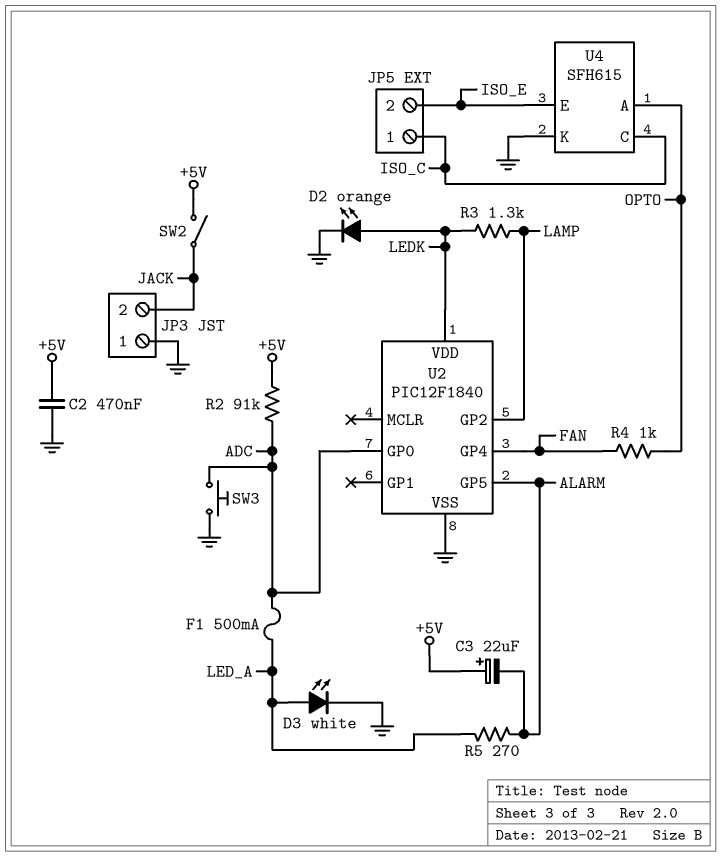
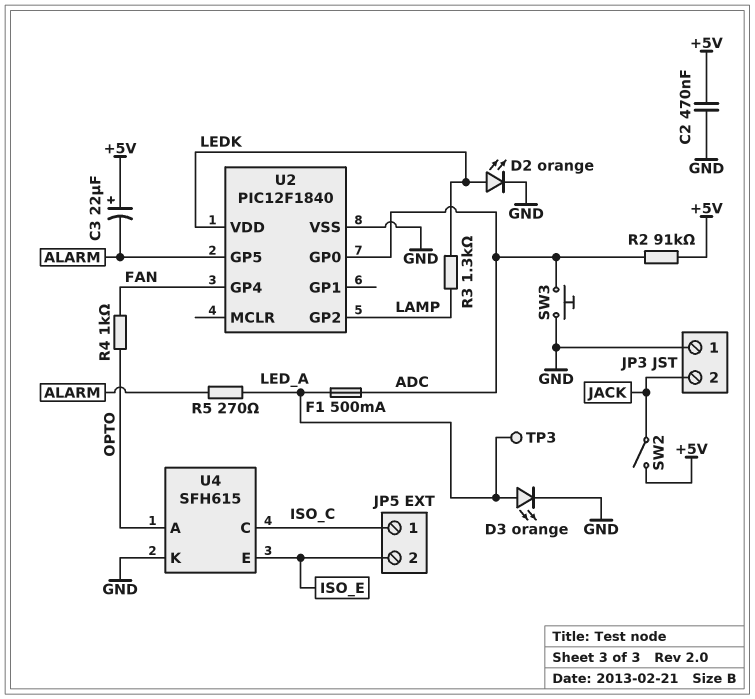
D3: LED white (A LED_A, K GND) -> LED orange (A LED_A, K GND)
TP3: none -> test point (LED_A)

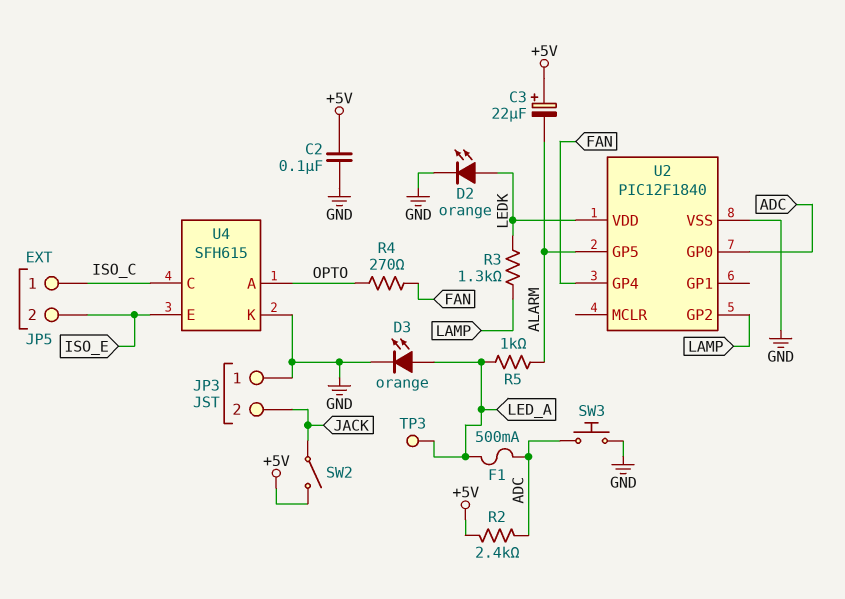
C2: 470nF (+5V, GND) -> 100nF (+5V, GND)
R2: 91k (+5V, ADC) -> 2.4k (+5V, ADC)
R4: 1k (FAN, OPTO) -> 270 (FAN, OPTO)
R5: 270 (ALARM, LED_A) -> 1k (ALARM, LED_A)

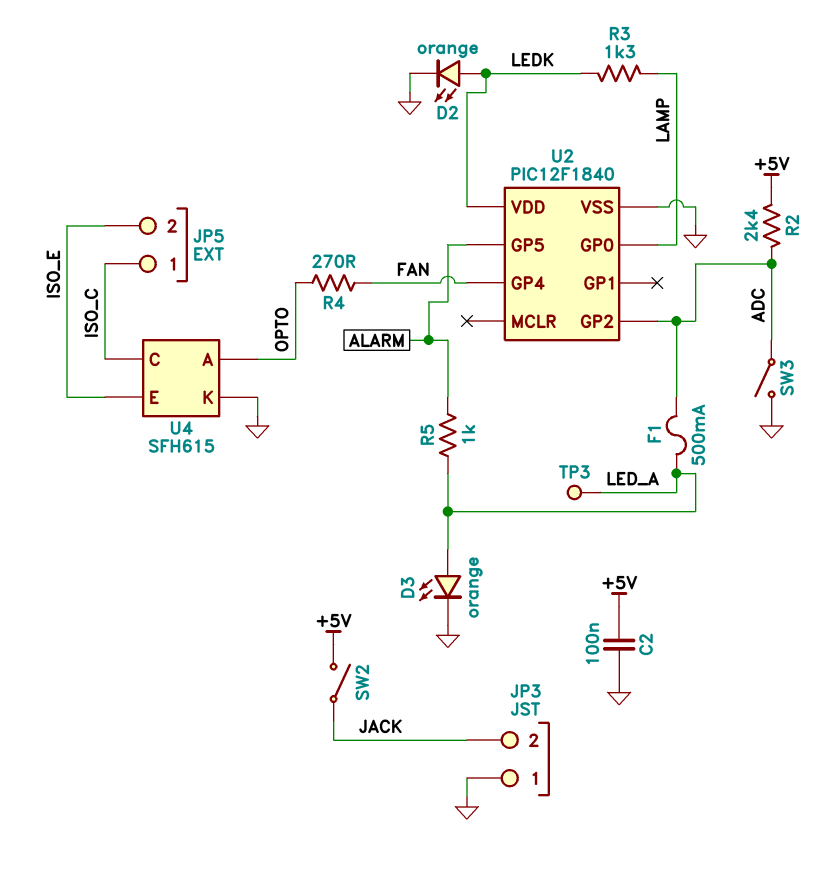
C3: 22uF (plus +5V, minus ALARM) -> none
SW3: button (ADC, GND) -> switch (ADC, GND)
U2 pin GP0: ADC -> LAMP
U2 pin GP2: LAMP -> ADC

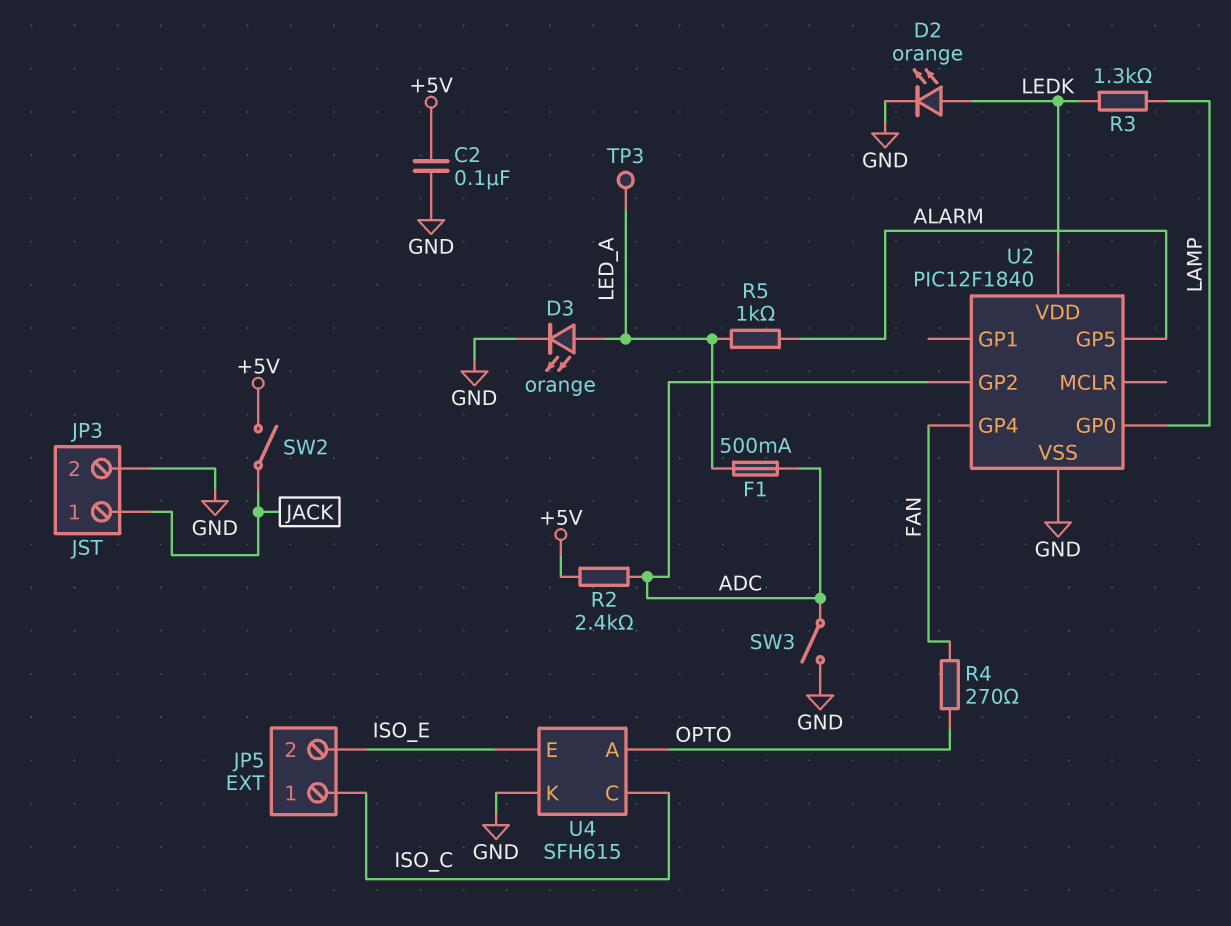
JP3 pin 1: GND -> JACK
JP3 pin 2: JACK -> GND

